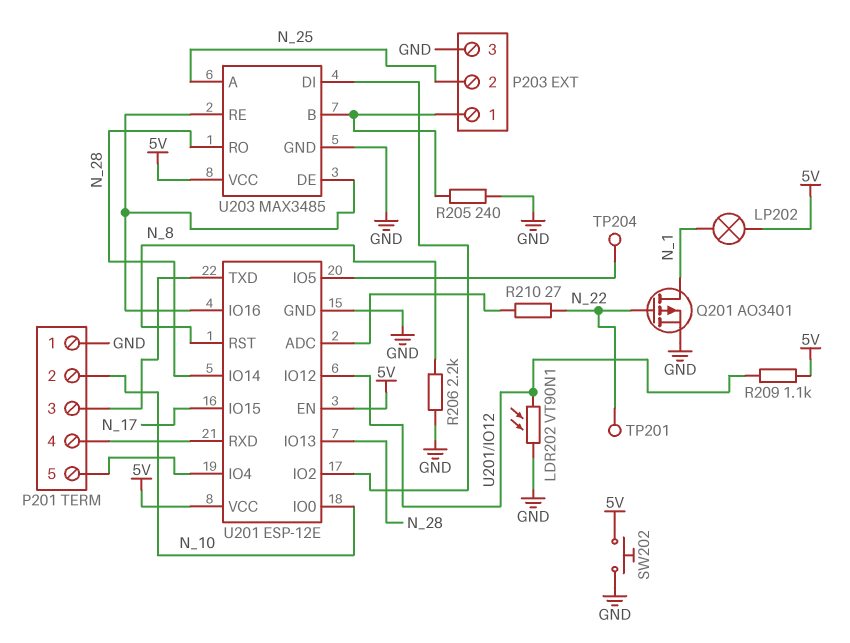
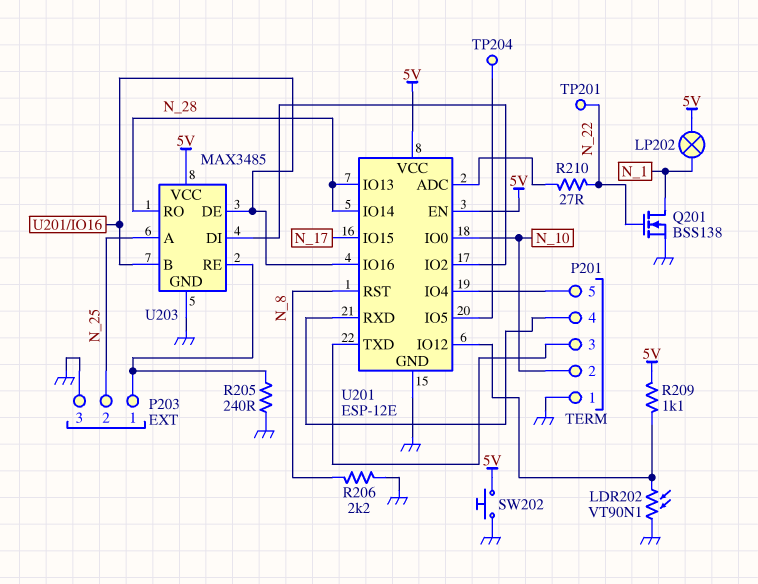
Q201: PMOS AO3401 (G N_22, D N_1, S GND) -> NMOS BSS138 (G N_22, D N_1, S GND)
U203 pin B: P203/1 -> U201/IO16
U203 pin RE: U201/IO16 -> P203/1

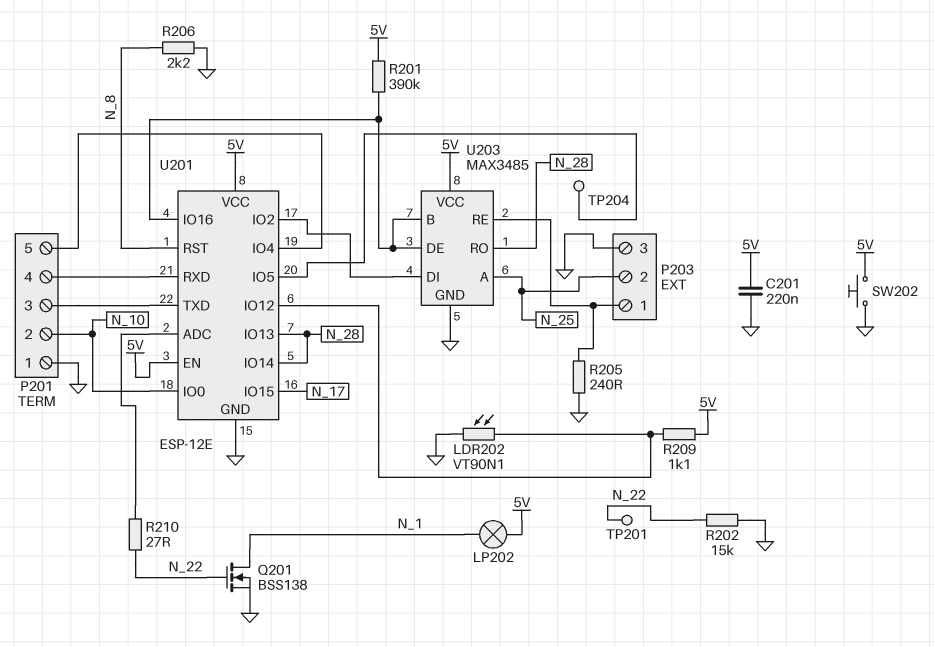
C201: none -> 220nF (5V, GND)
R201: none -> 390k (5V, U201/IO16)
R202: none -> 15k (GND, N_22)

